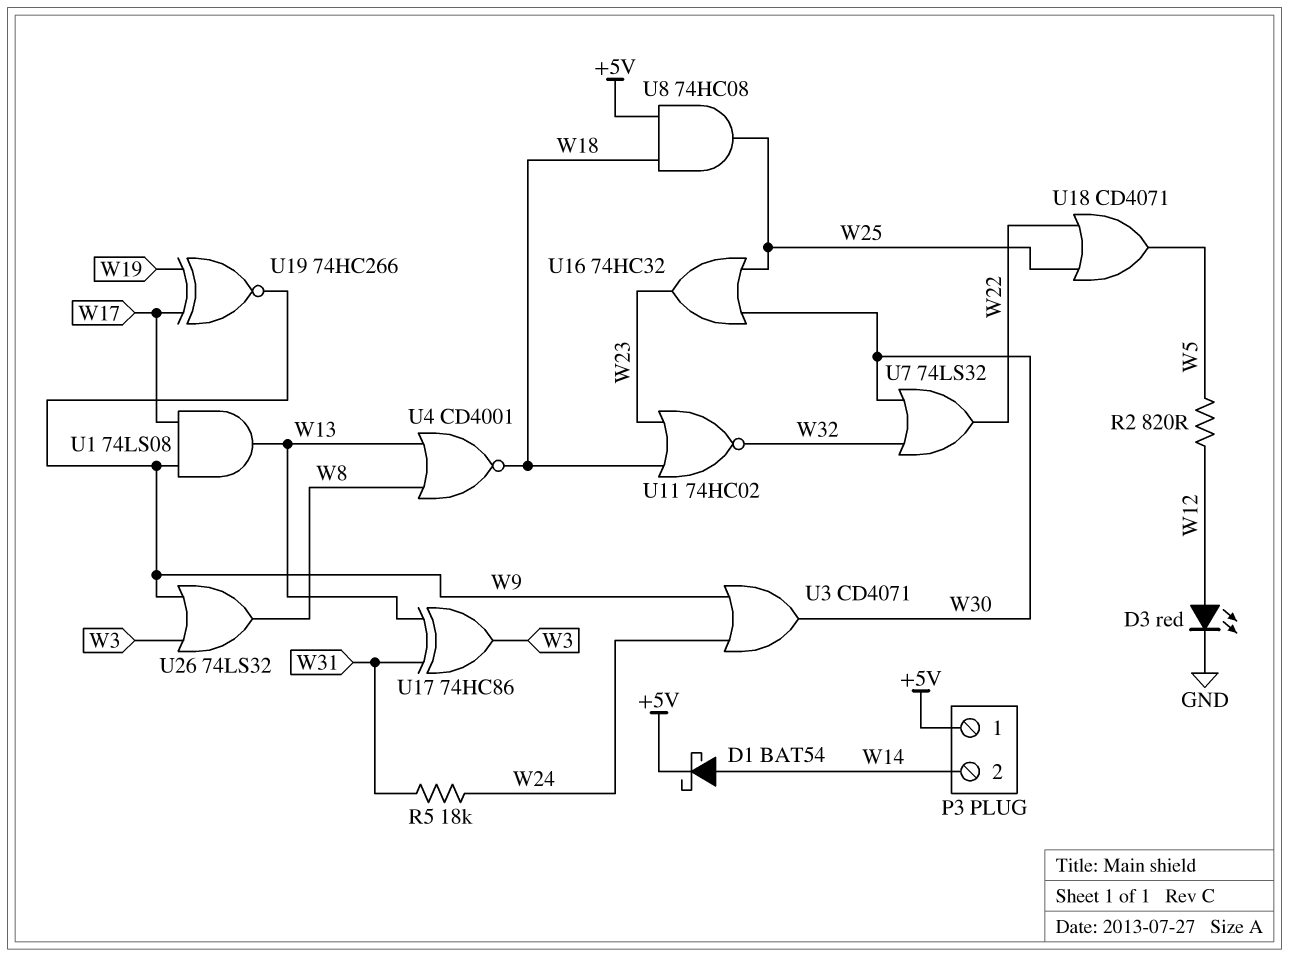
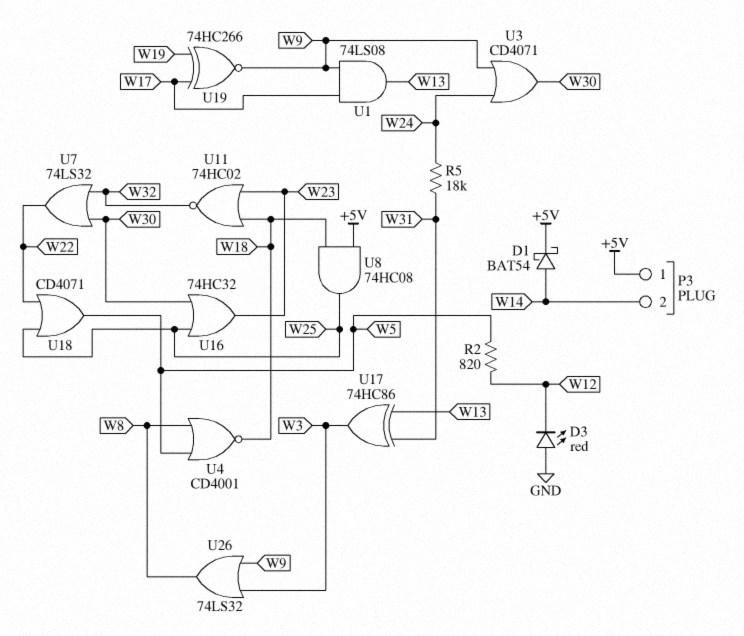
D3: LED red (A W12, K GND) -> LED red (A GND, K W12)
U4: NOR CD4001 (in W8, in W13, out W18) -> NOR CD4001 (in W5, in W8, out W18)

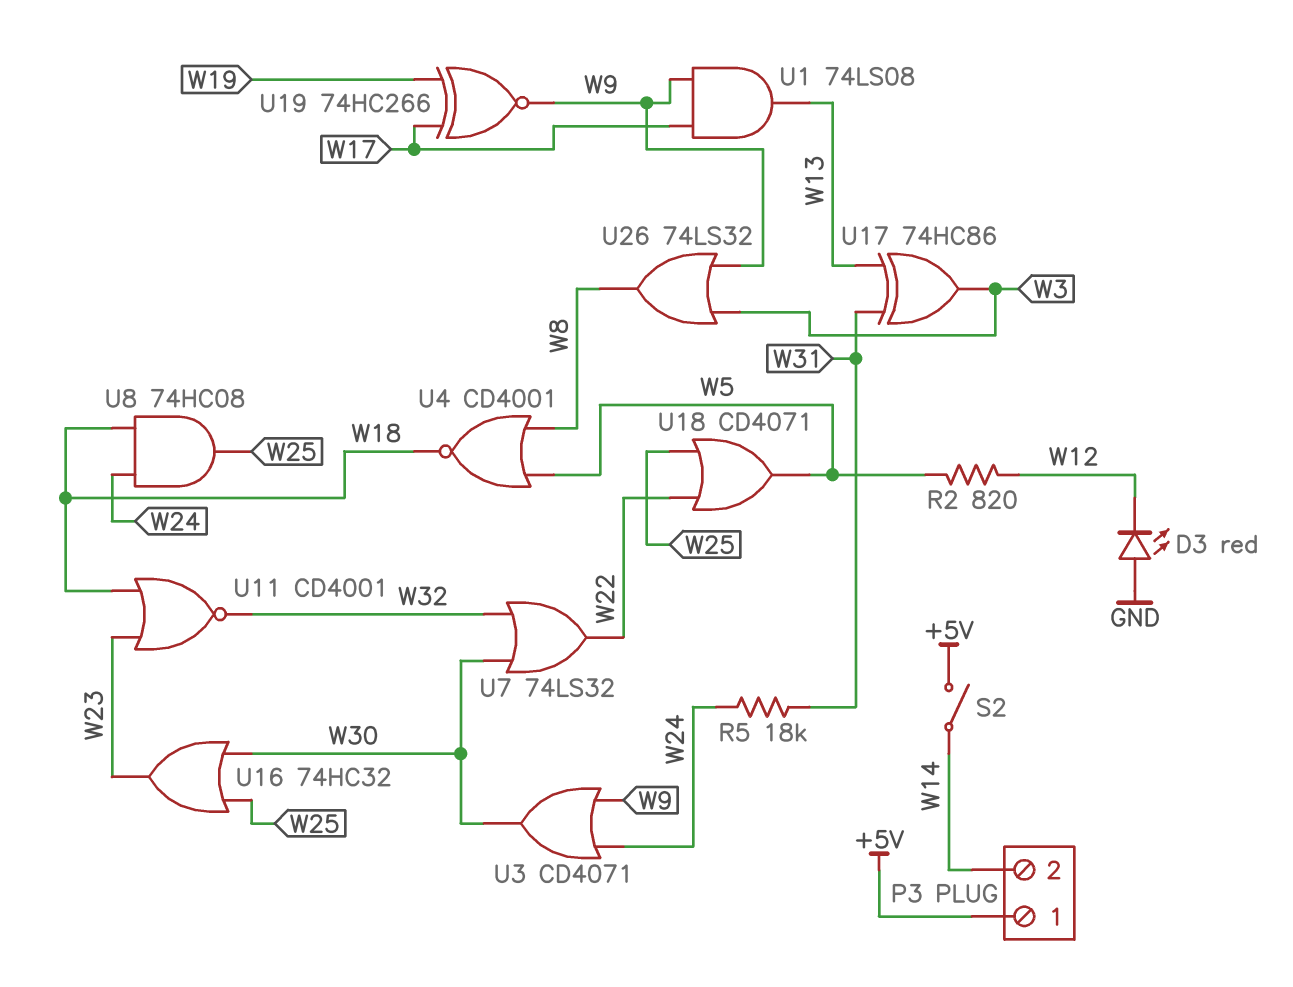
D1: schottky BAT54 (A W14, K +5V) -> none
S2: none -> switch (+5V, W14)
U8: AND 74HC08 (in +5V, in W18, out W25) -> AND 74HC08 (in W18, in W24, out W25)
U11: NOR 74HC02 (in W18, in W23, out W32) -> NOR CD4001 (in W18, in W23, out W32)

